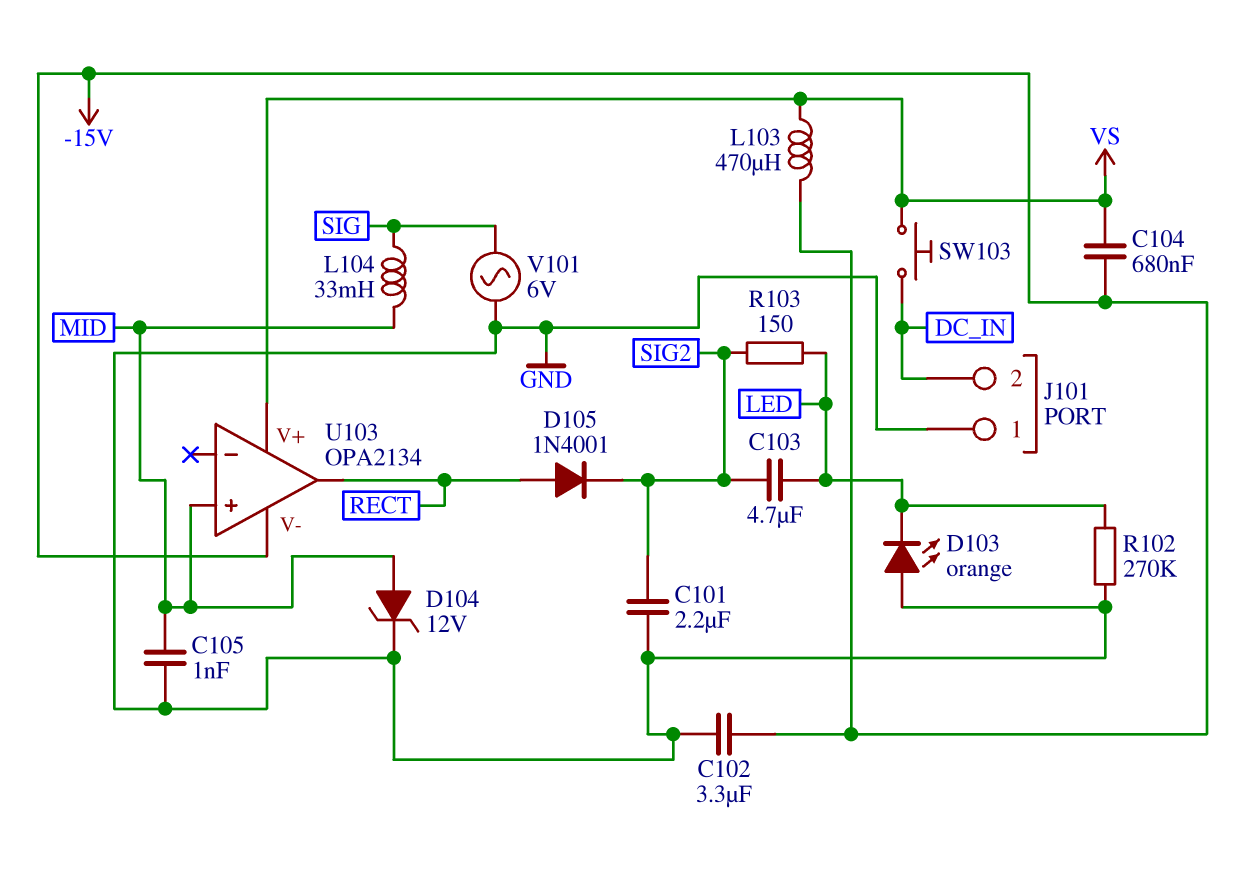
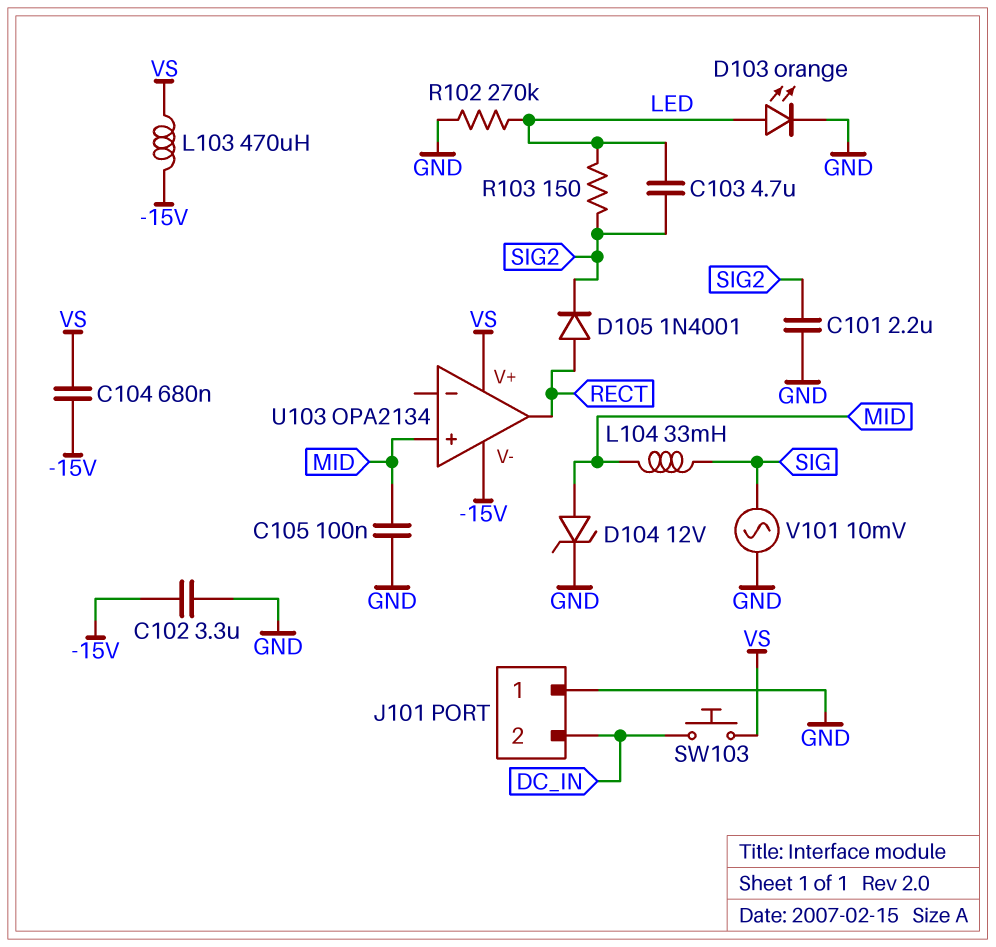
C105: 1nF (GND, MID) -> 100nF (GND, MID)
D103: LED orange (A GND, K LED) -> LED orange (A LED, K GND)
V101: AC 6V (GND, SIG) -> AC 10mV (GND, SIG)

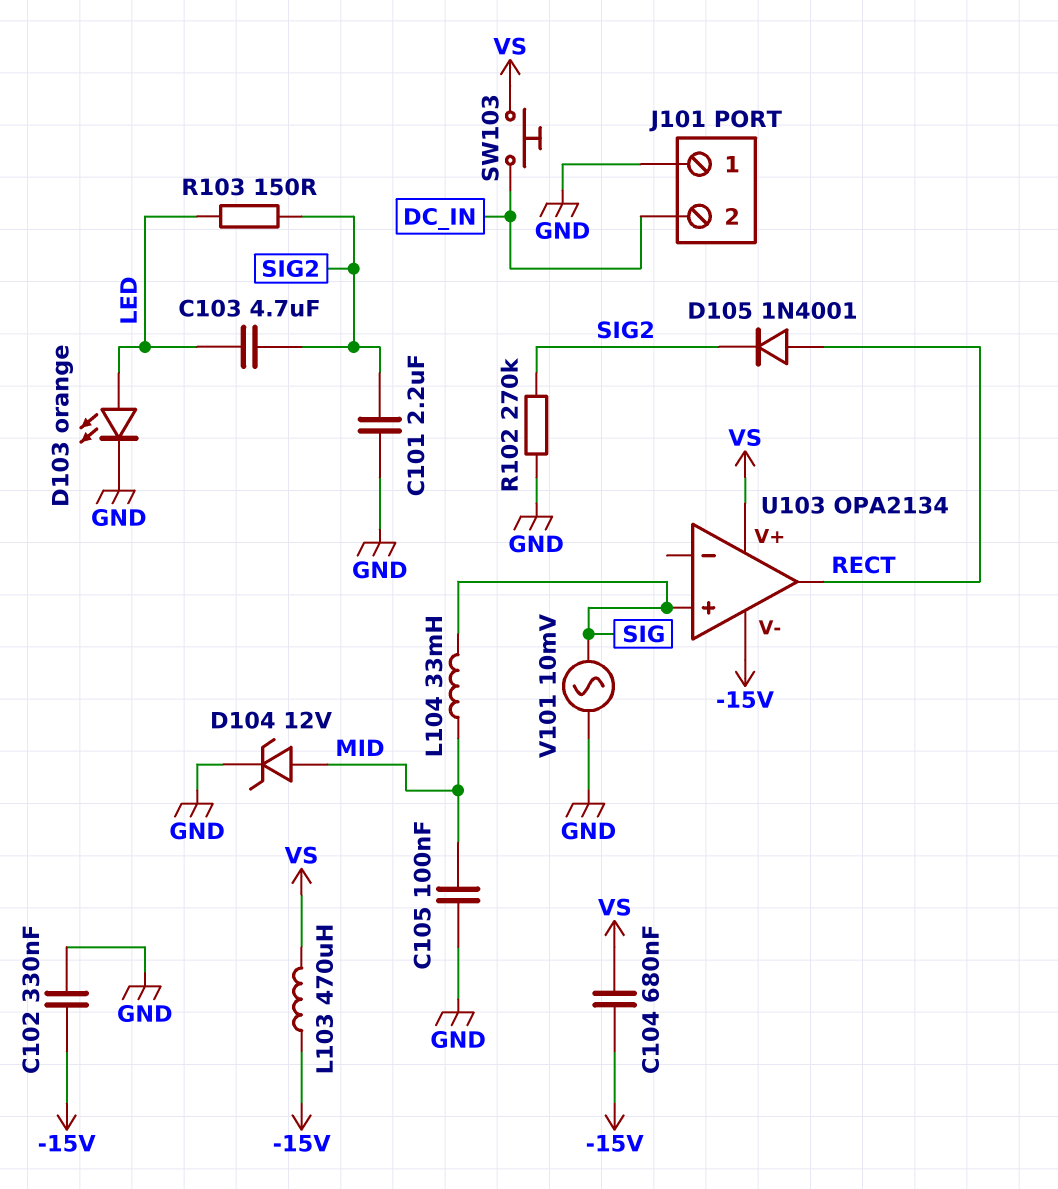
C102: 3.3uF (-15V, GND) -> 330nF (-15V, GND)
R102: 270k (GND, LED) -> 270k (GND, SIG2)
U103 pin in+: MID -> SIG

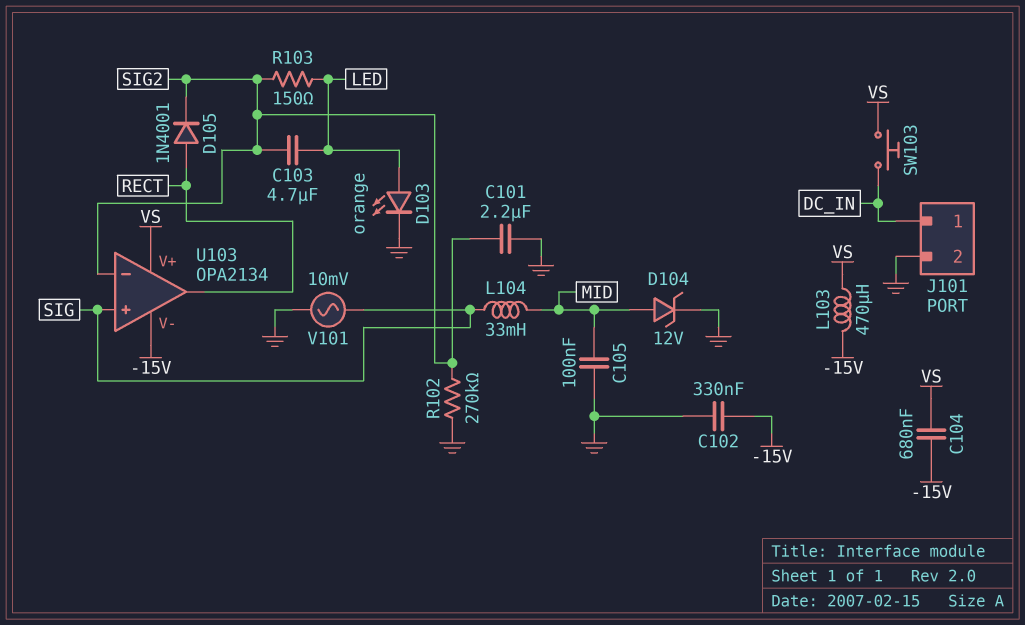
J101 pin 1: GND -> DC_IN
J101 pin 2: DC_IN -> GND
U103 pin in-: none -> SIG2

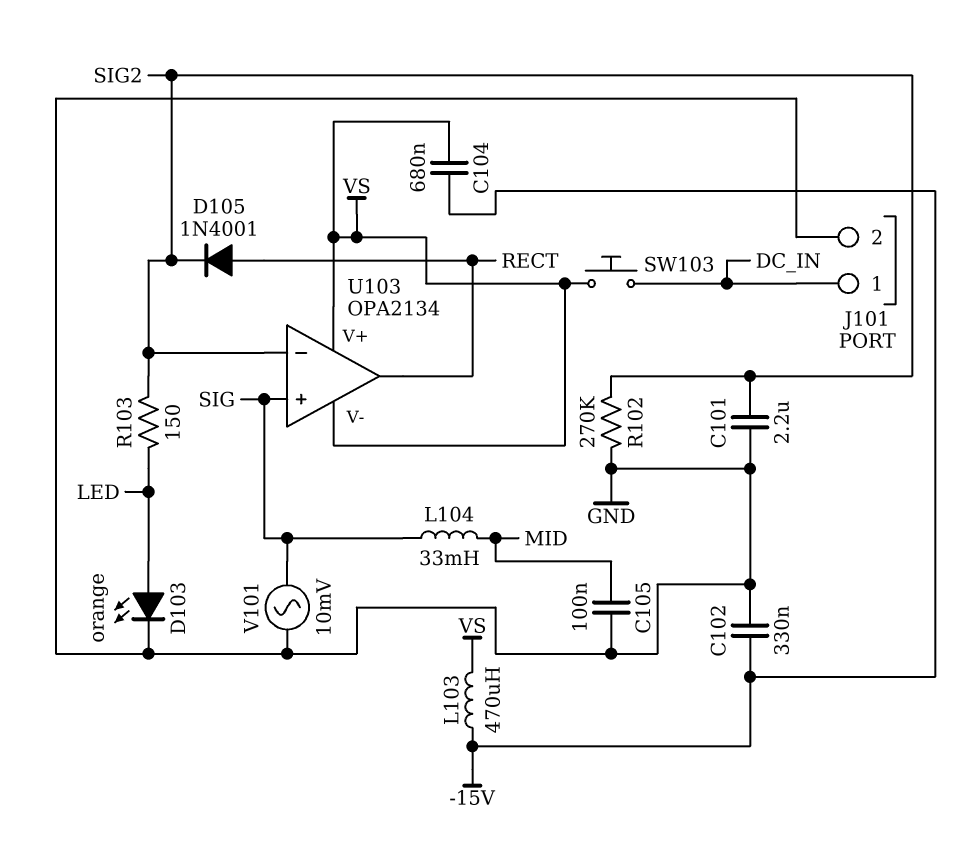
C103: 4.7uF (LED, SIG2) -> none
D104: zener 12V (A MID, K GND) -> none
U103 pin V-: -15V -> VS

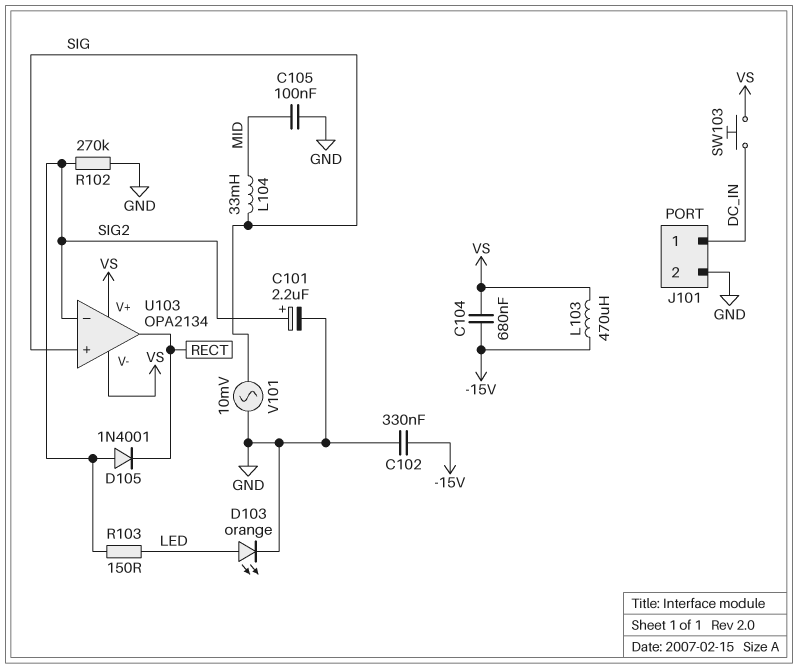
C101: 2.2uF (GND, SIG2) -> 2.2uF (plus SIG2, minus GND)
D105: diode 1N4001 (A RECT, K SIG2) -> diode 1N4001 (A SIG2, K RECT)

